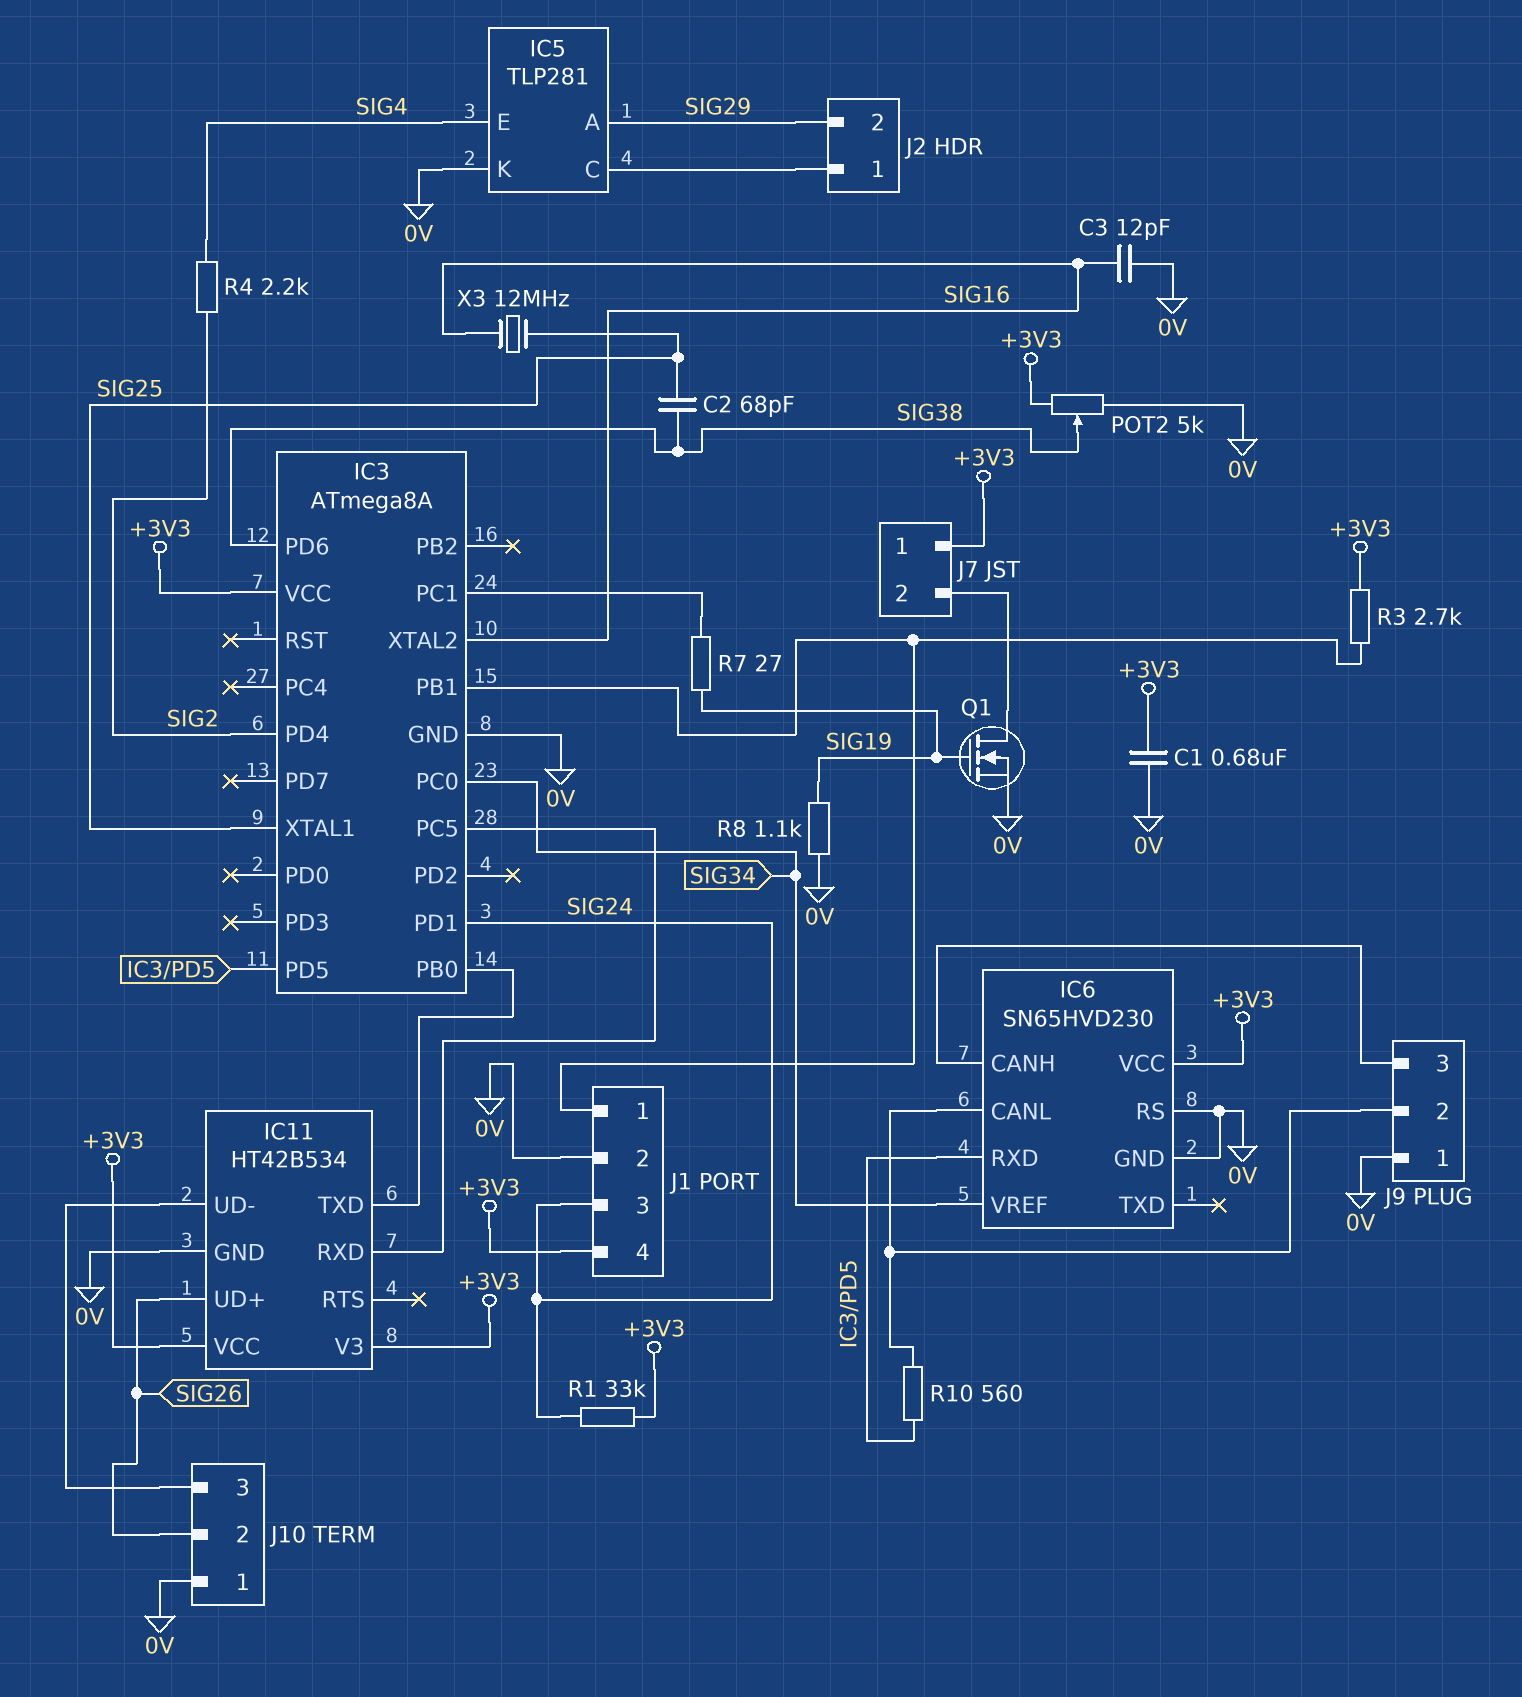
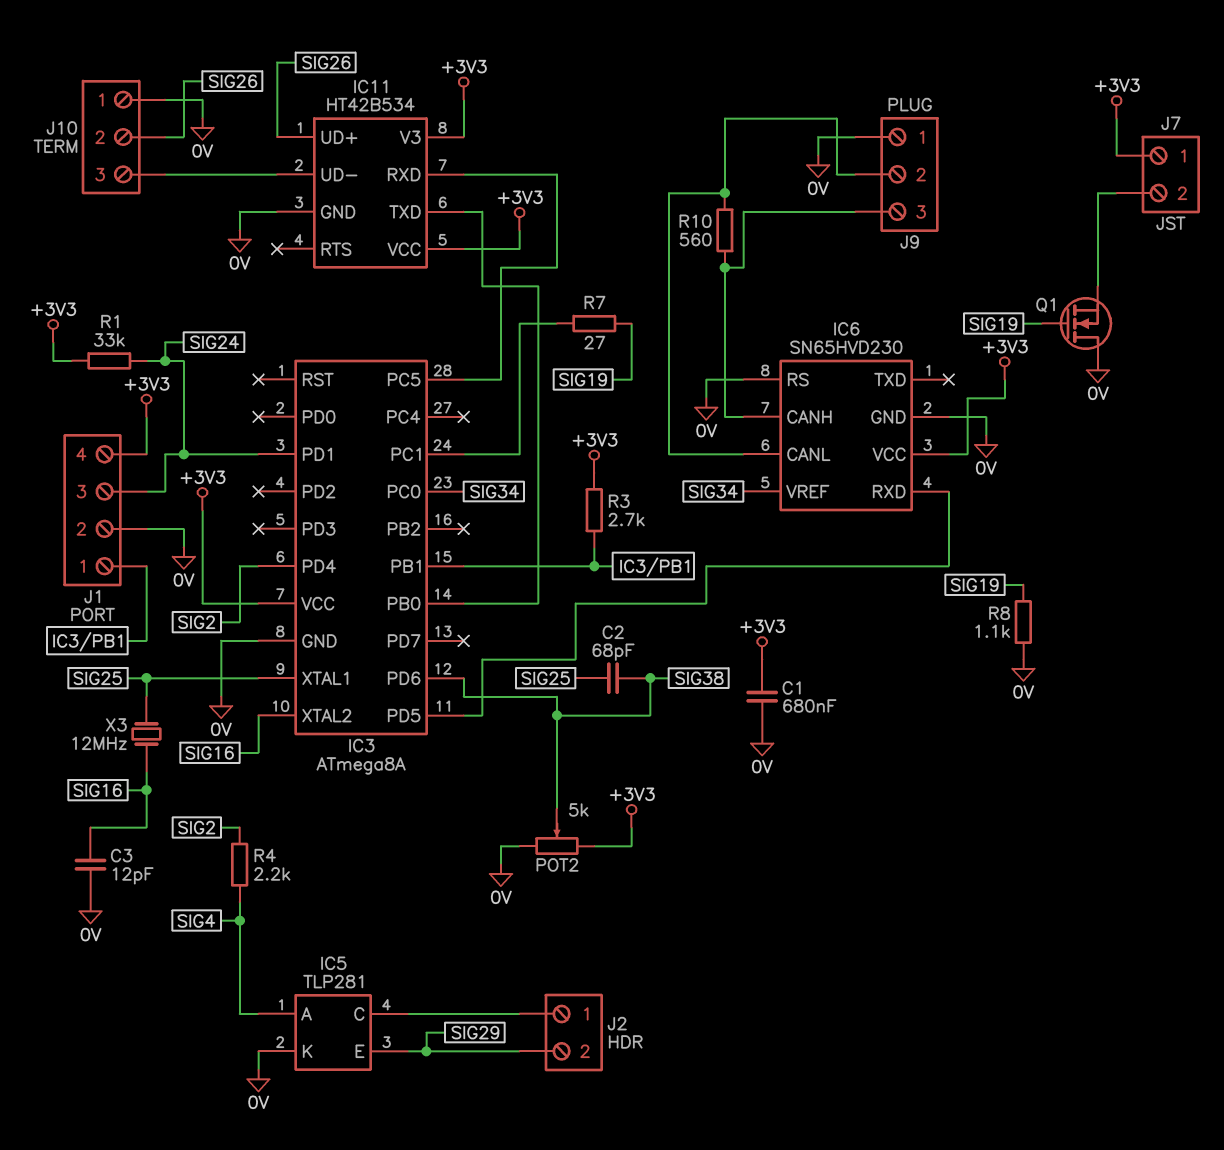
IC5 pin A: SIG29 -> SIG4
IC5 pin E: SIG4 -> SIG29
Q1: NMOS (G SIG19, D J7/2, S 0V) -> NMOS (G SIG19, D 0V, S J7/2)
R10: 560 (IC3/PD5, IC6/CANL) -> 560 (IC6/CANH, IC6/CANL)

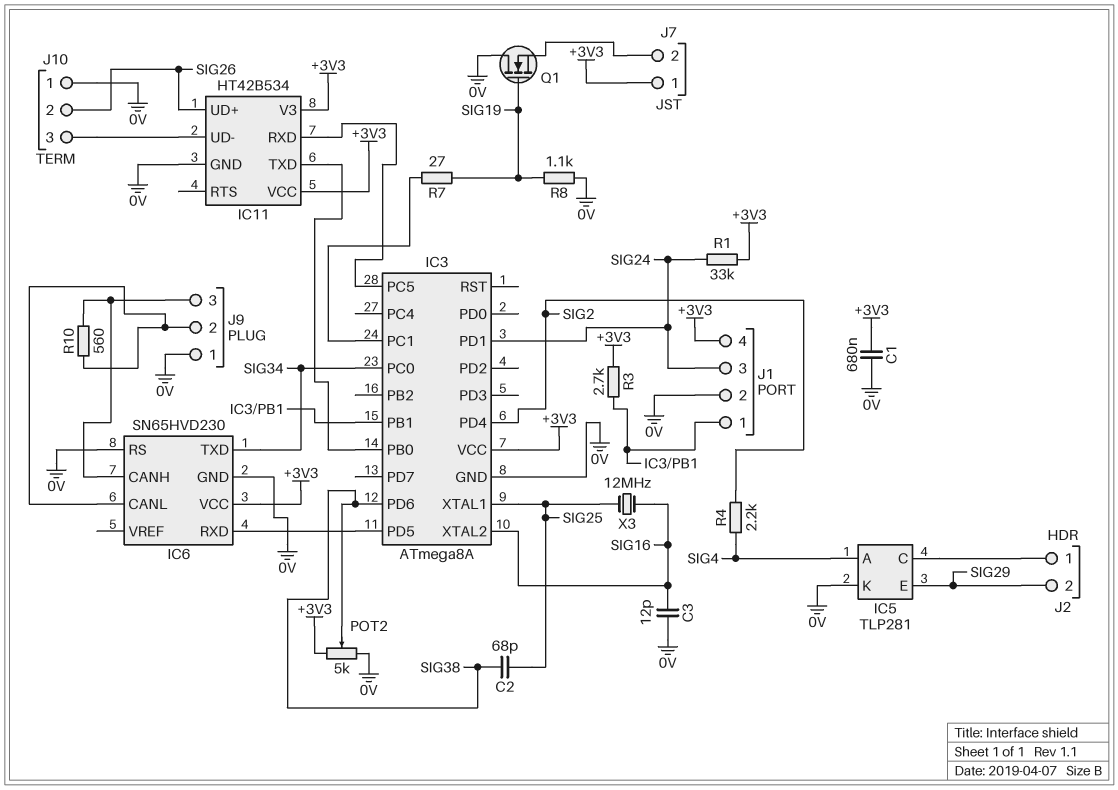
IC6 pin TXD: none -> SIG34
IC6 pin VREF: SIG34 -> none

